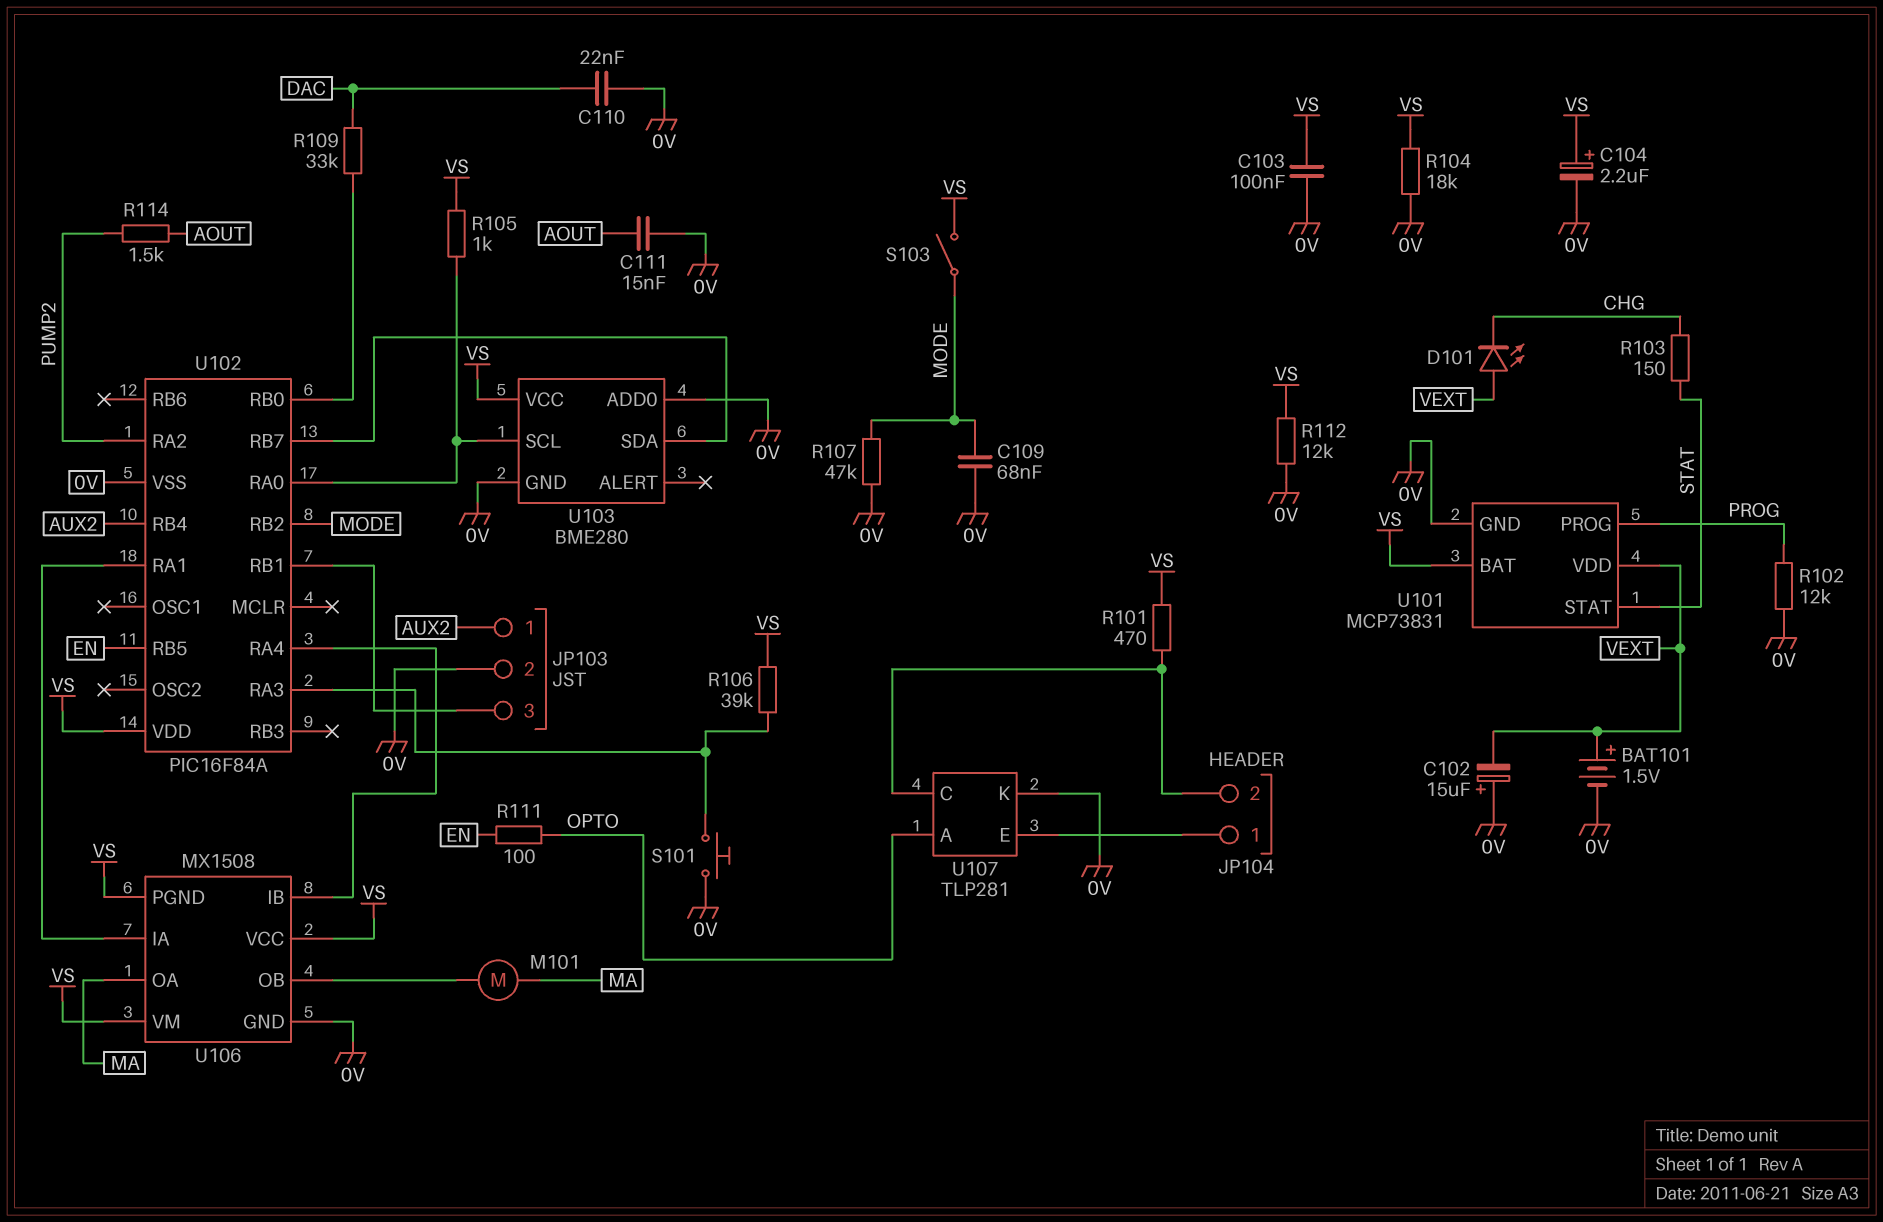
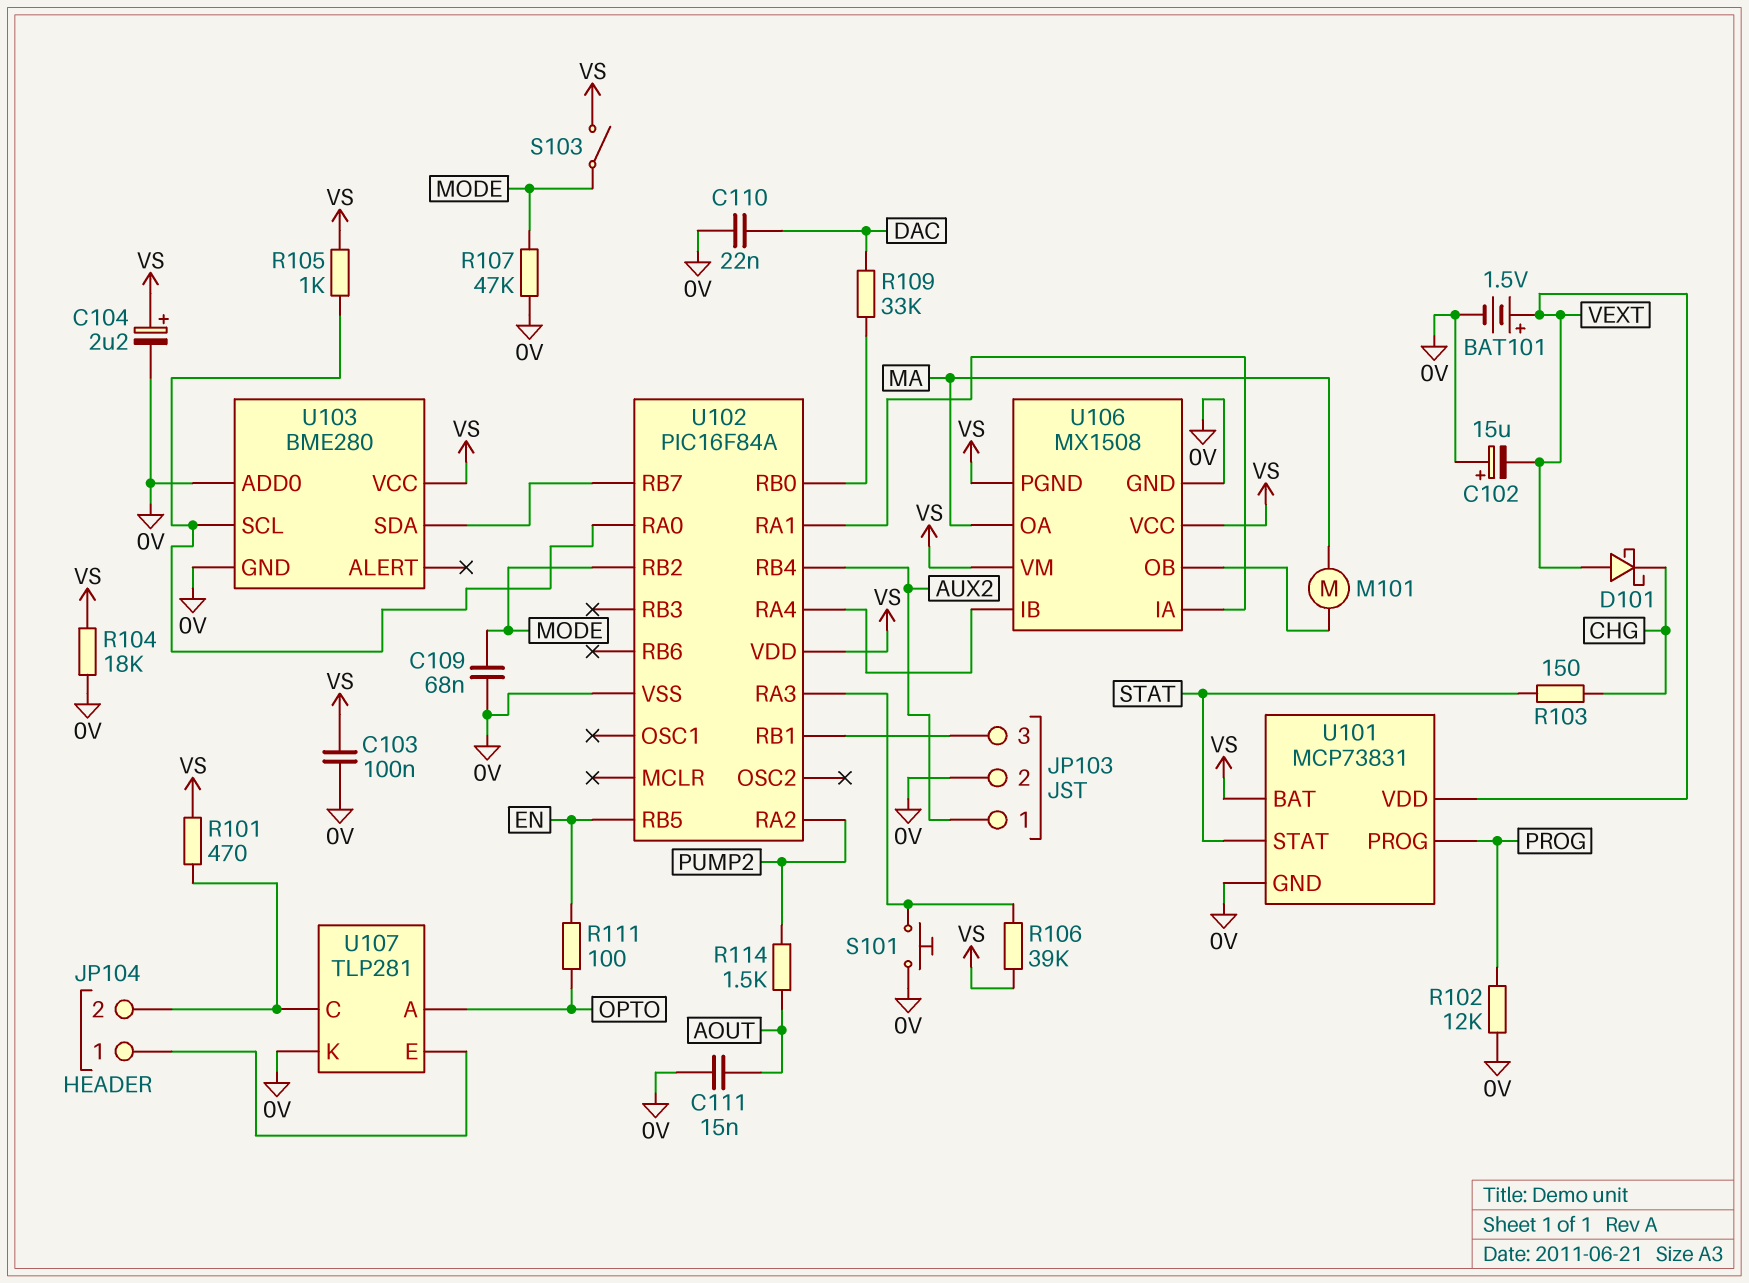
D101: LED (A VEXT, K CHG) -> schottky (A VEXT, K CHG)
R112: 12k (0V, VS) -> none

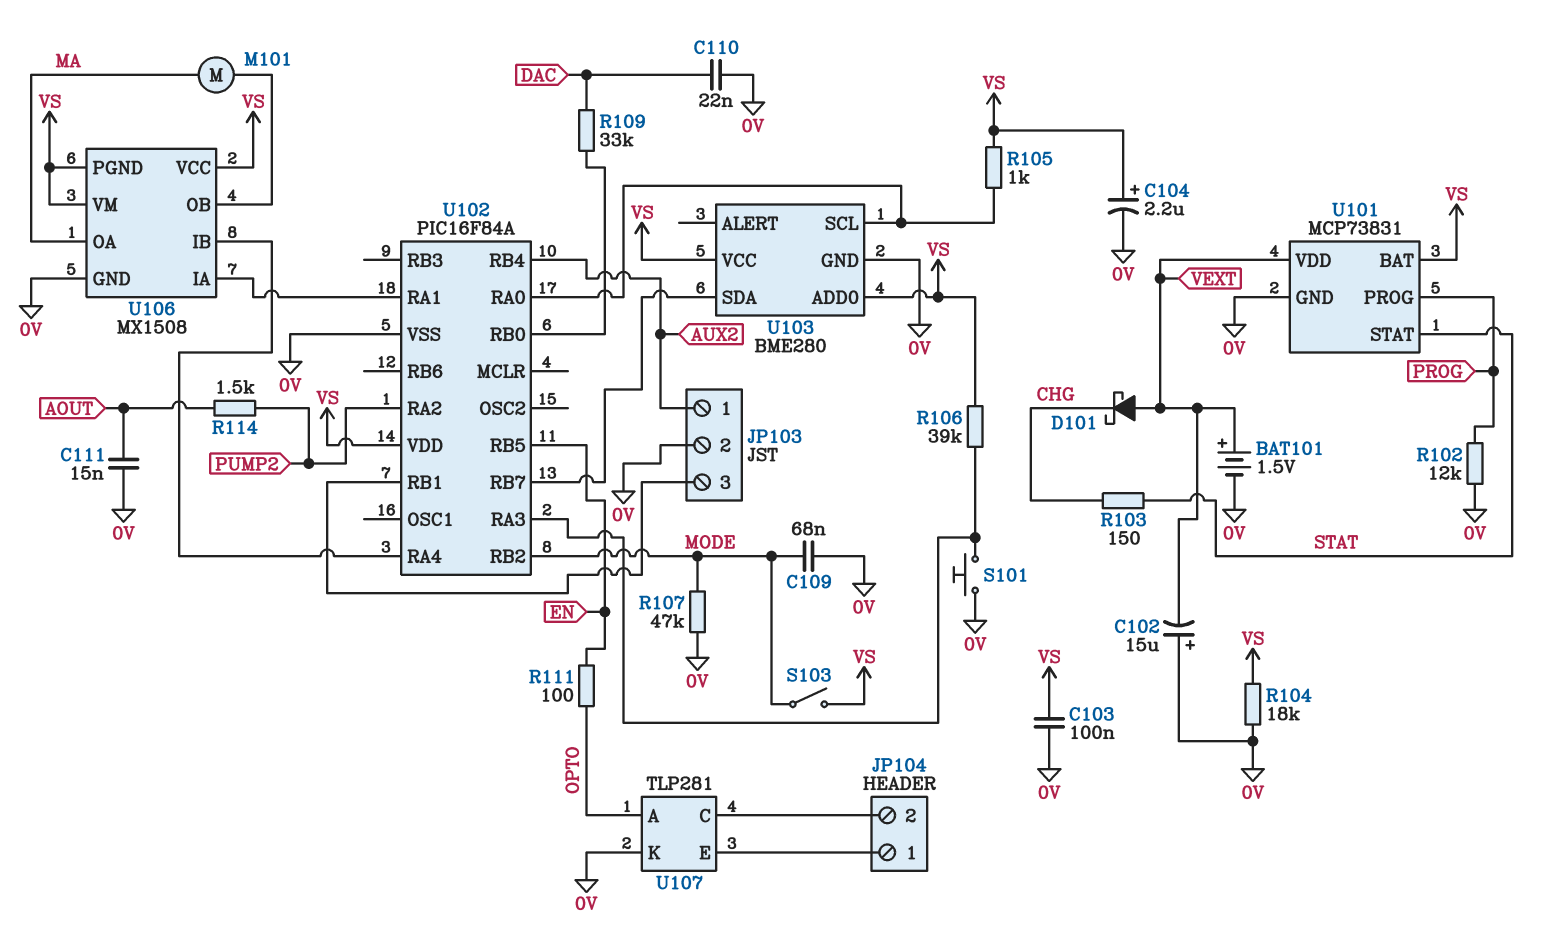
R101: 470 (JP104/2, VS) -> none
U103 pin ADD0: 0V -> VS

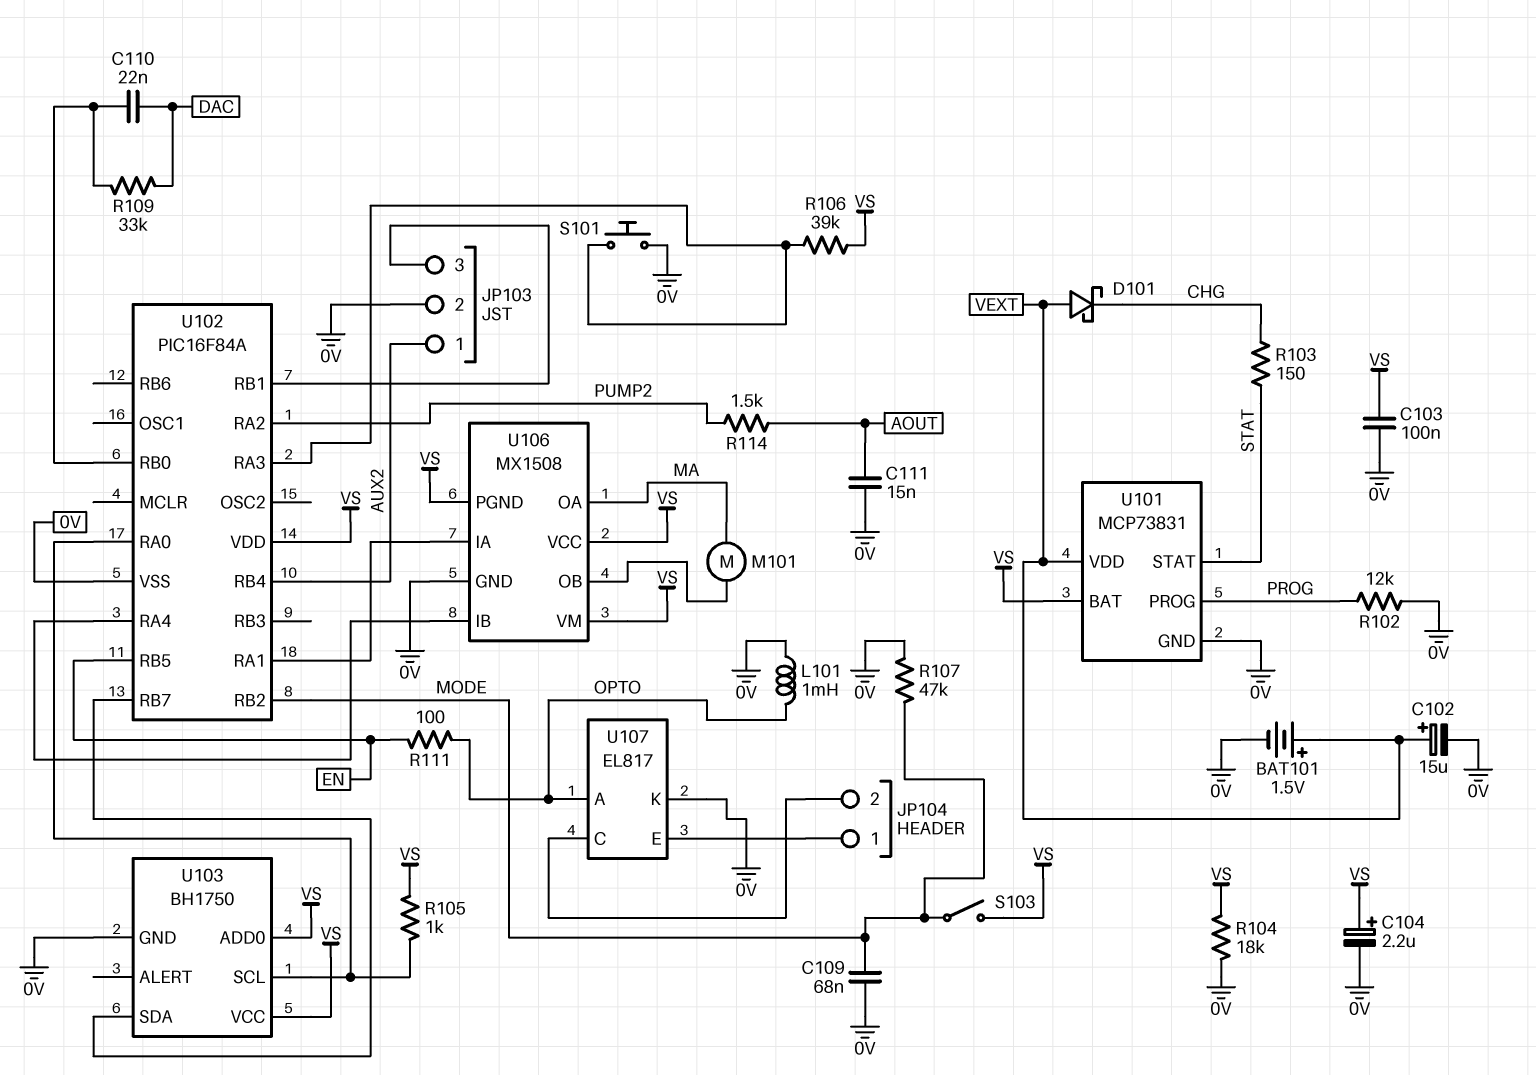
C102: 15uF (plus 0V, minus VEXT) -> 15uF (plus VEXT, minus 0V)
C110: 22nF (0V, DAC) -> 22nF (DAC, U102/RB0)
L101: none -> 1mH (0V, OPTO)
U103: BME280 -> BH1750
U107: TLP281 -> EL817

